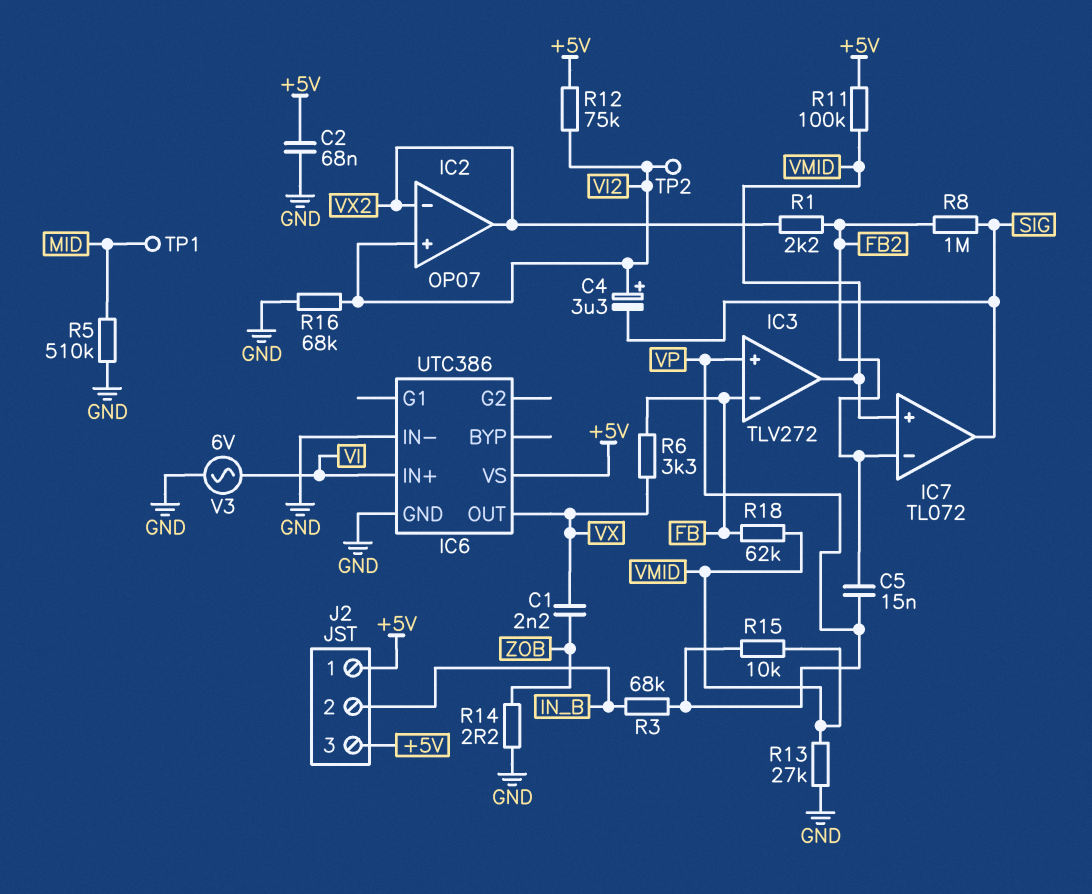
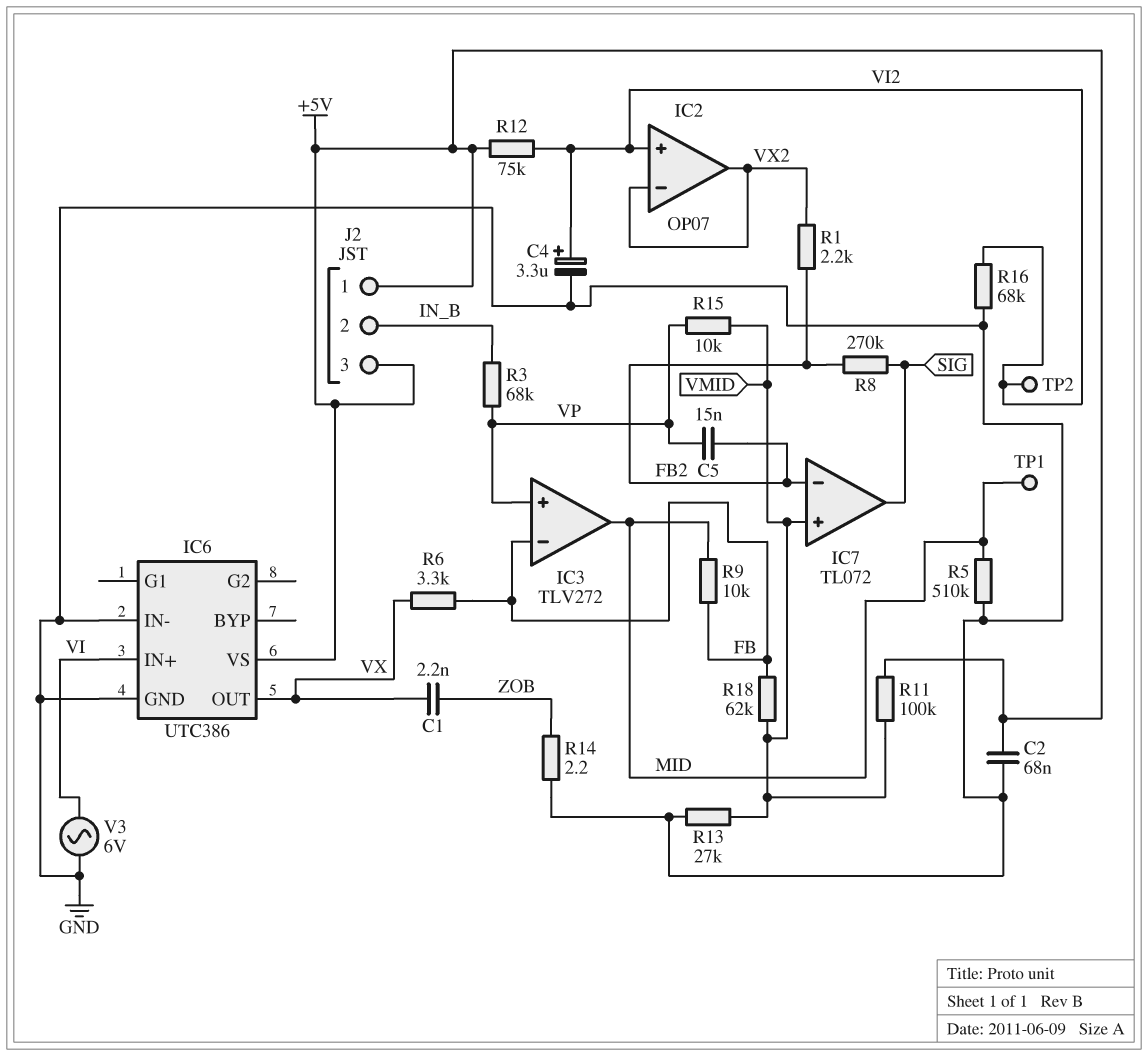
C4: 3.3uF (plus VI2, minus SIG) -> 3.3uF (plus VI2, minus GND)
IC3 pin out: VMID -> MID
R8: 1M (FB2, SIG) -> 270k (FB2, SIG)
R9: none -> 10k (FB, MID)

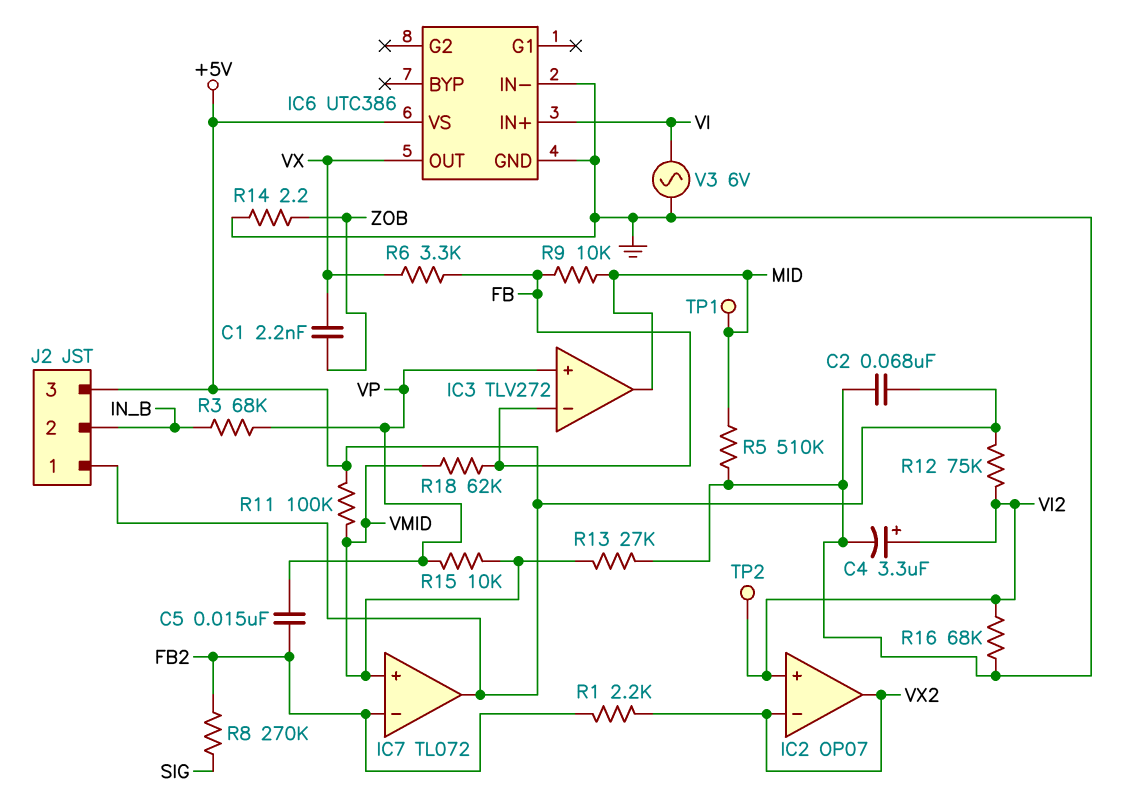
IC7 pin out: SIG -> +5V

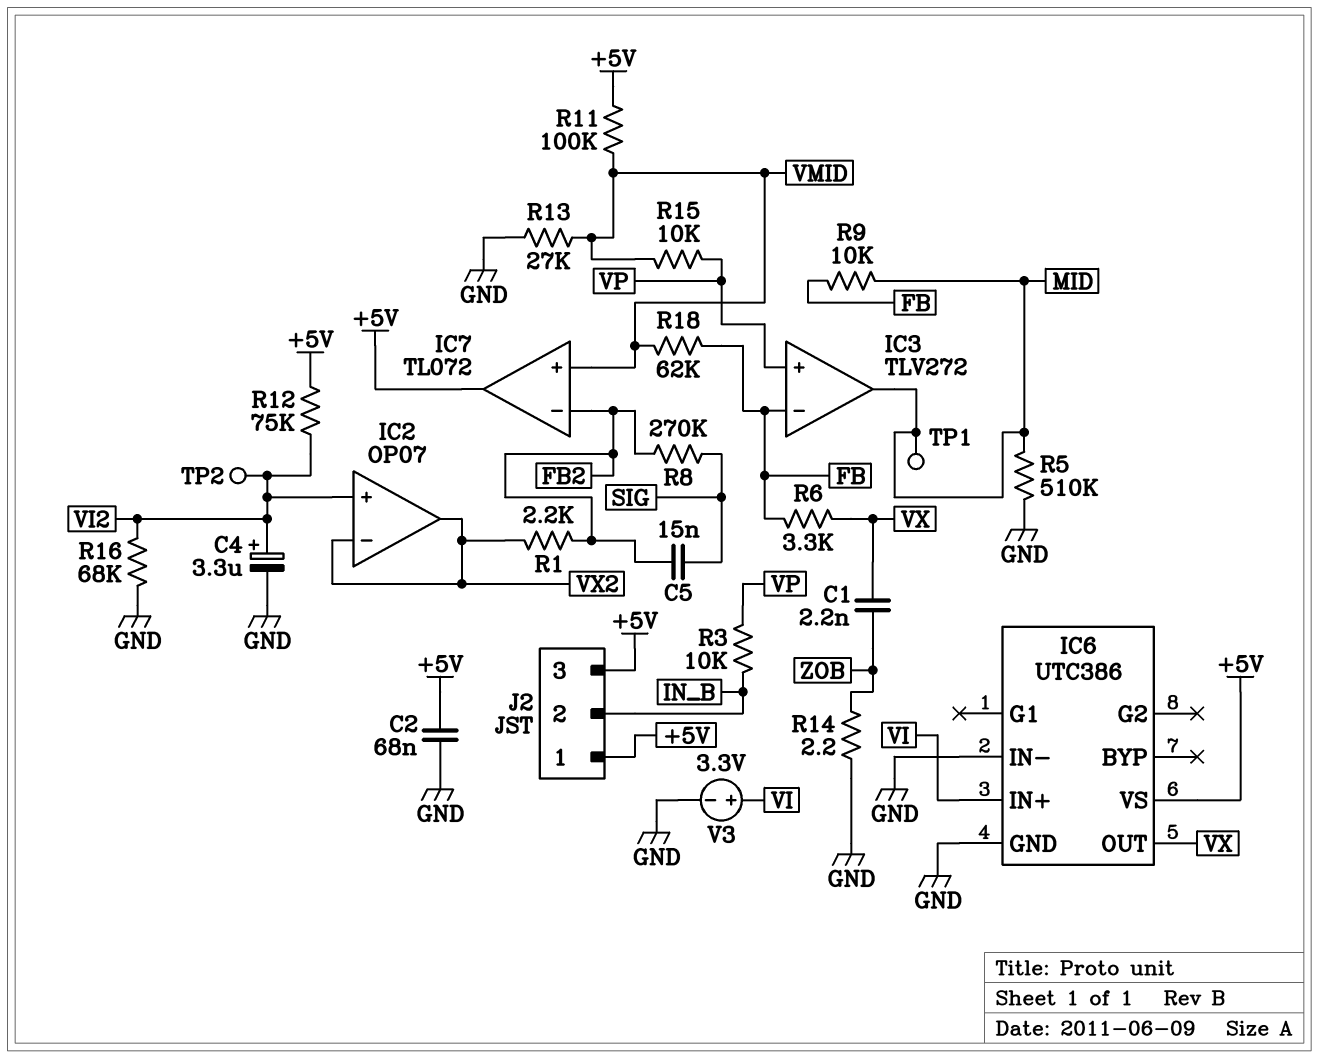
C5: 15nF (FB2, VP) -> 15nF (FB2, SIG)
R3: 68k (IN_B, VP) -> 10k (IN_B, VP)
V3: AC 6V (GND, VI) -> 3.3V (plus VI, minus GND)

